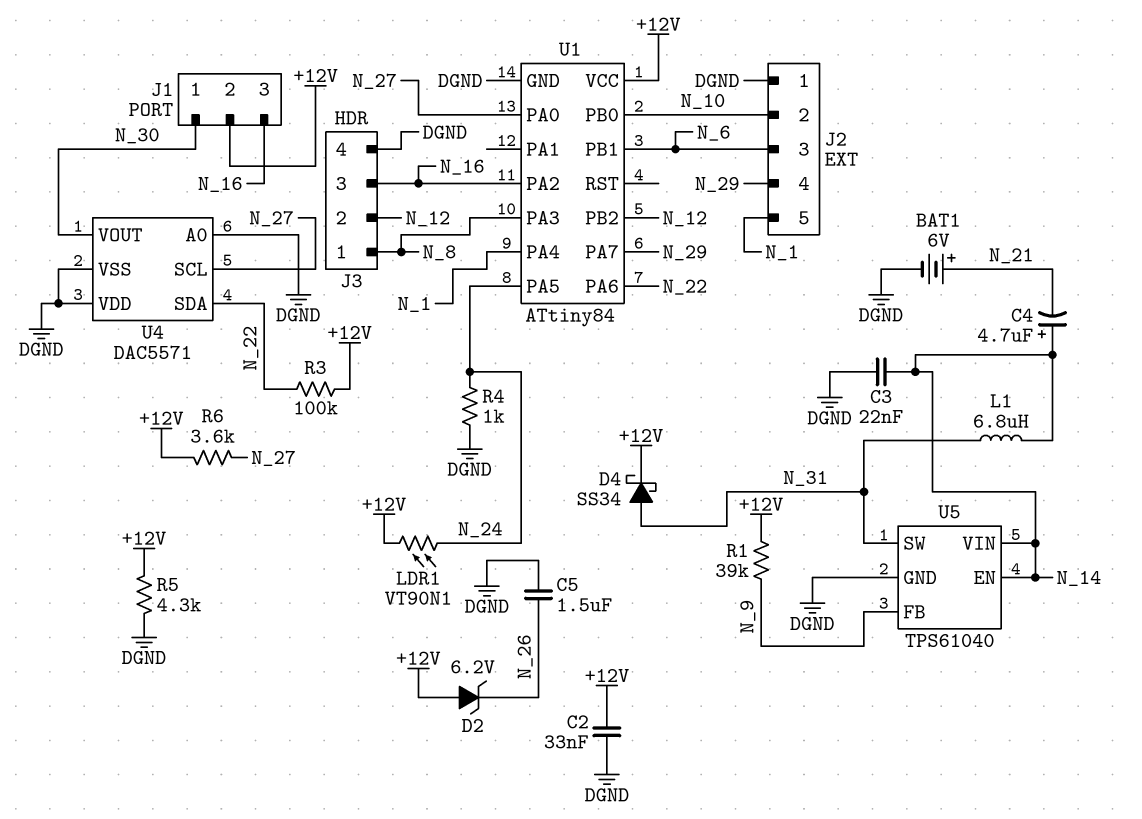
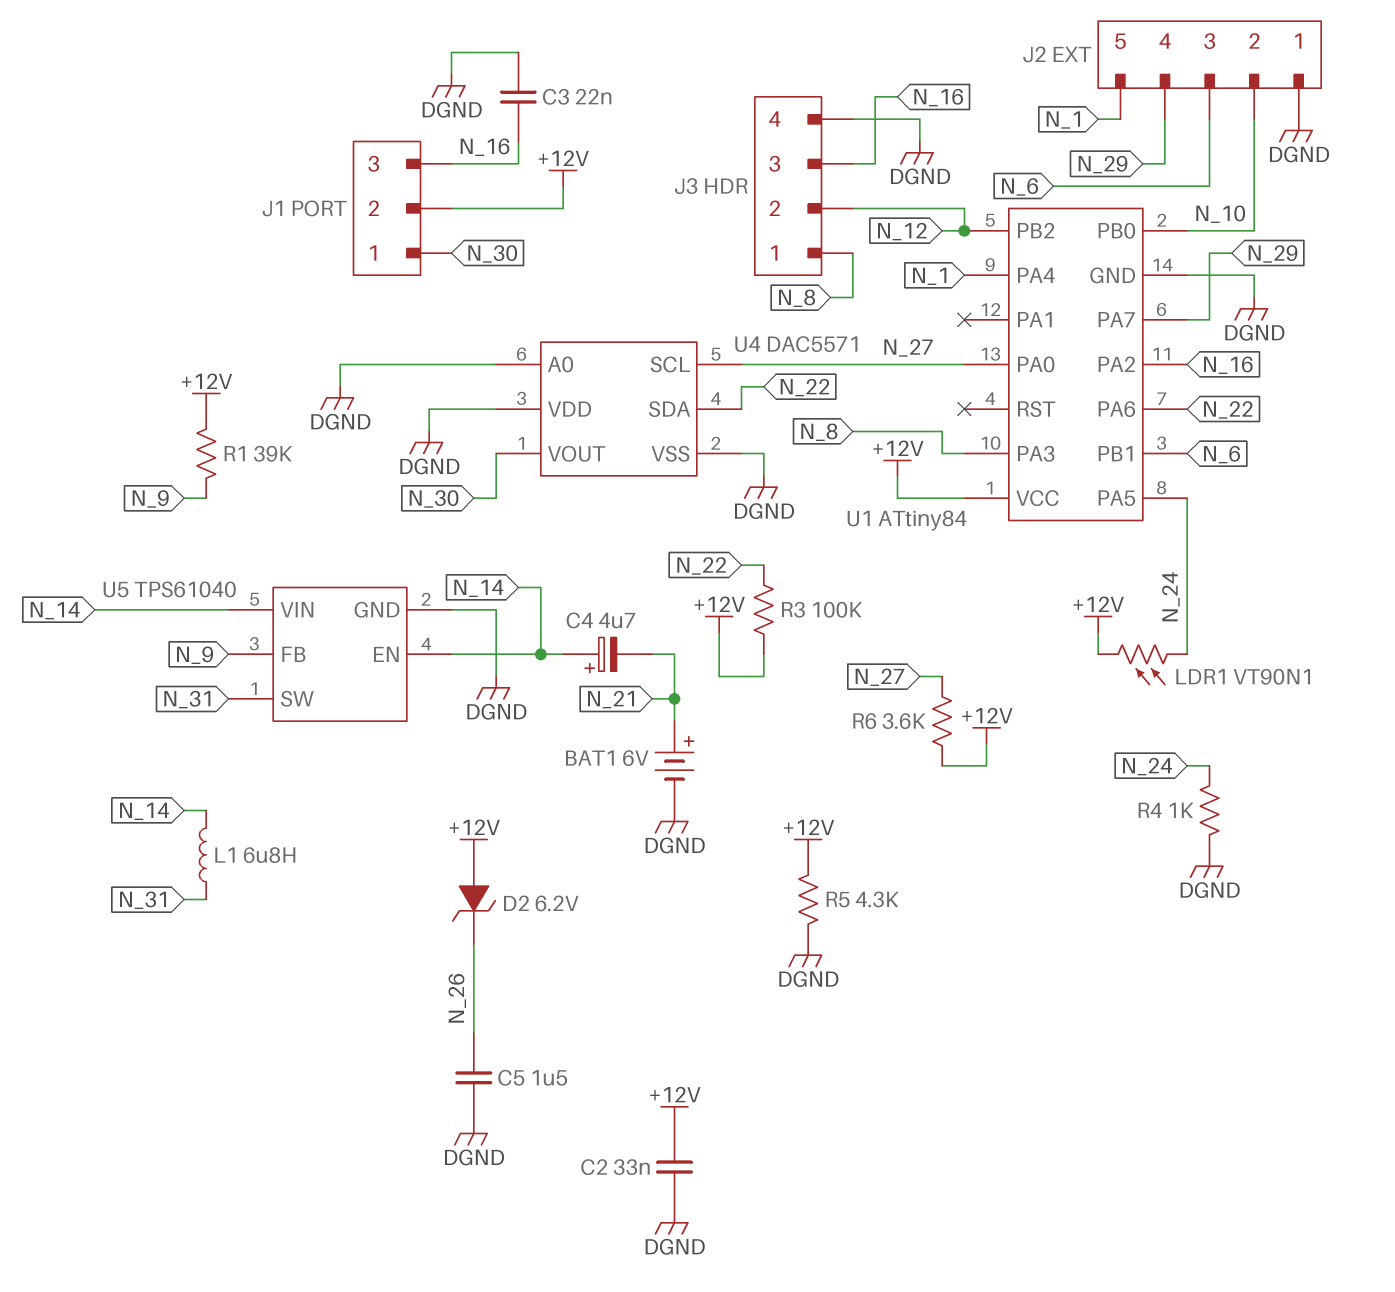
C3: 22nF (DGND, N_14) -> 22nF (DGND, N_16)
D4: schottky SS34 (A N_31, K +12V) -> none

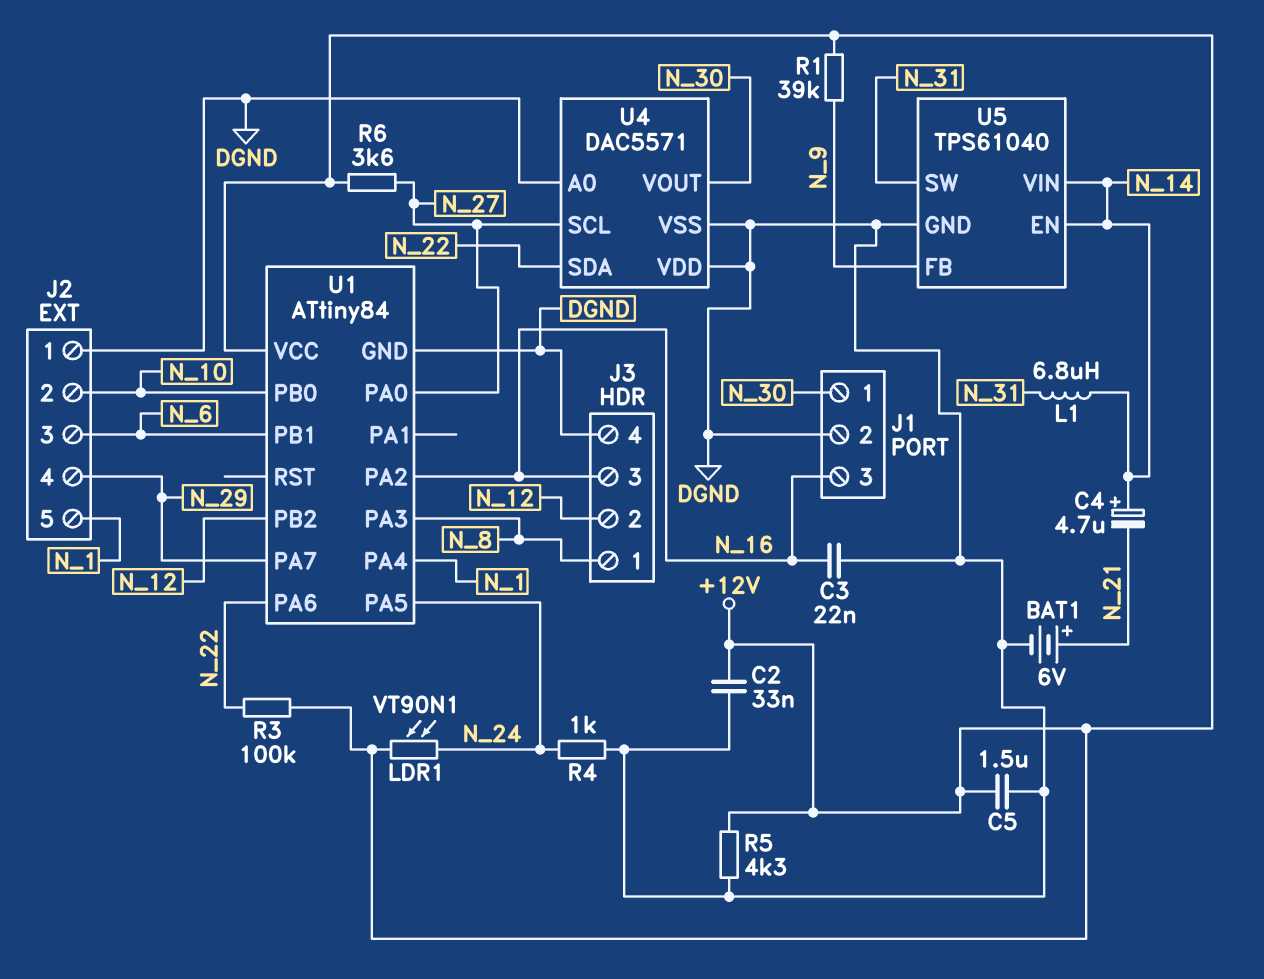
C5: 1.5uF (DGND, N_26) -> 1.5uF (+12V, DGND)
D2: zener 6.2V (A +12V, K N_26) -> none
J1 pin 2: +12V -> DGND

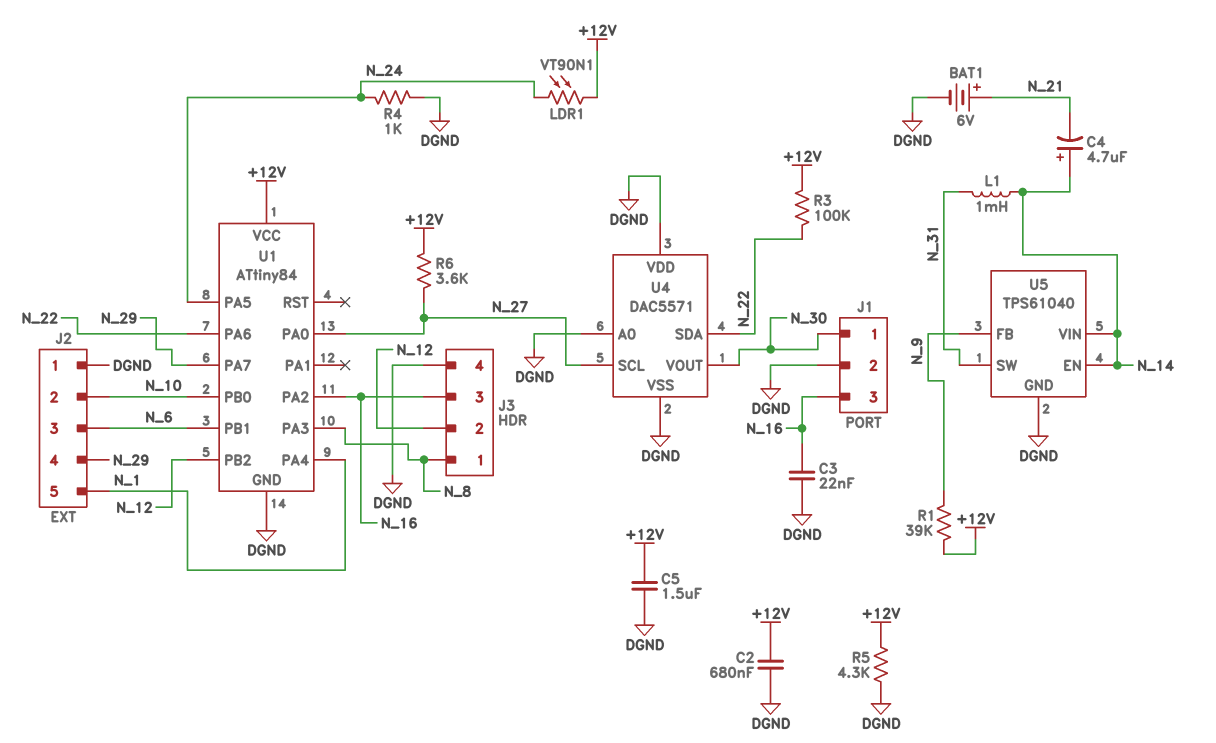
C2: 33nF (+12V, DGND) -> 680nF (+12V, DGND)
L1: 6.8uH (N_14, N_31) -> 1mH (N_14, N_31)

